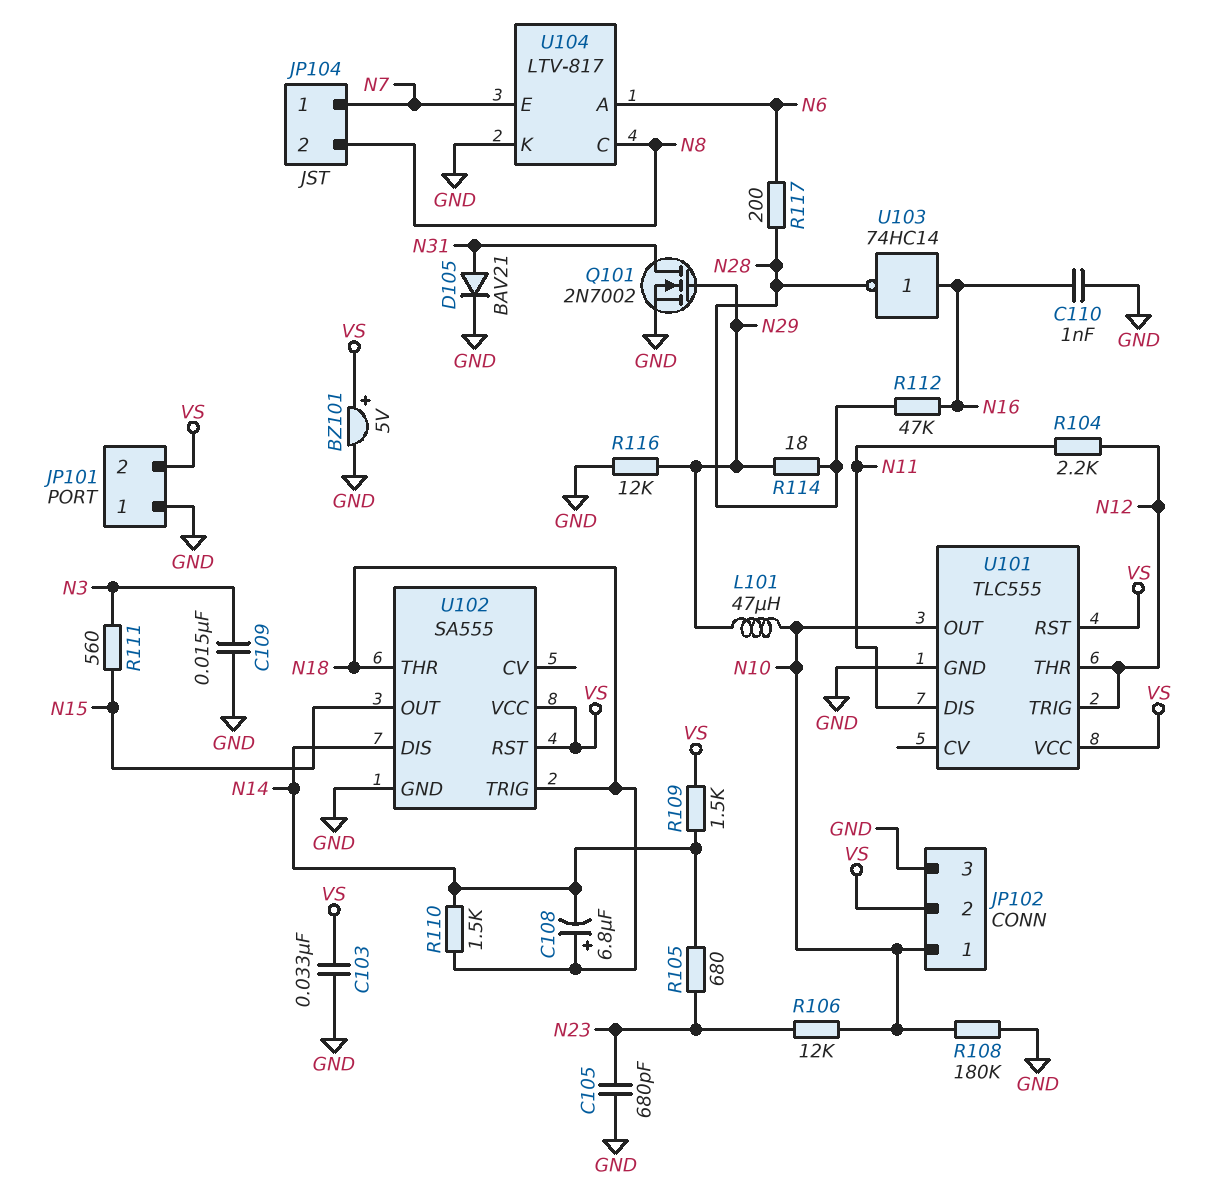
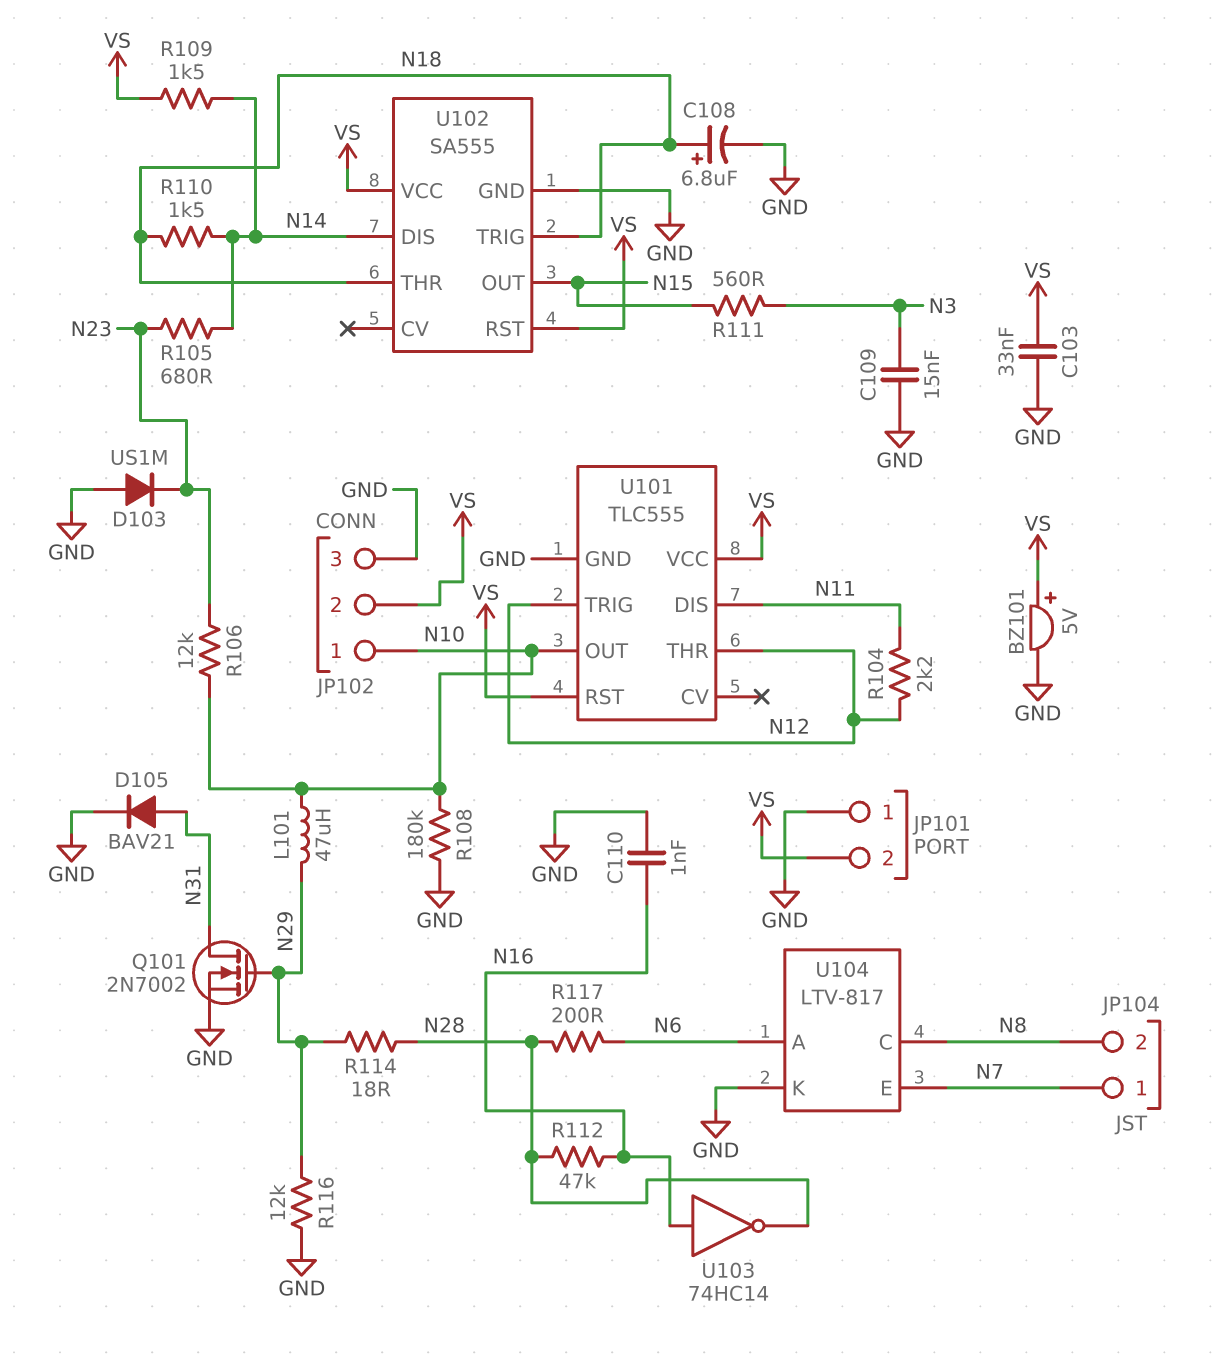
C105: 680pF (GND, N23) -> none
C108: 6.8uF (plus N18, minus N14) -> 6.8uF (plus N18, minus GND)
D103: none -> diode US1M (A GND, K N23)

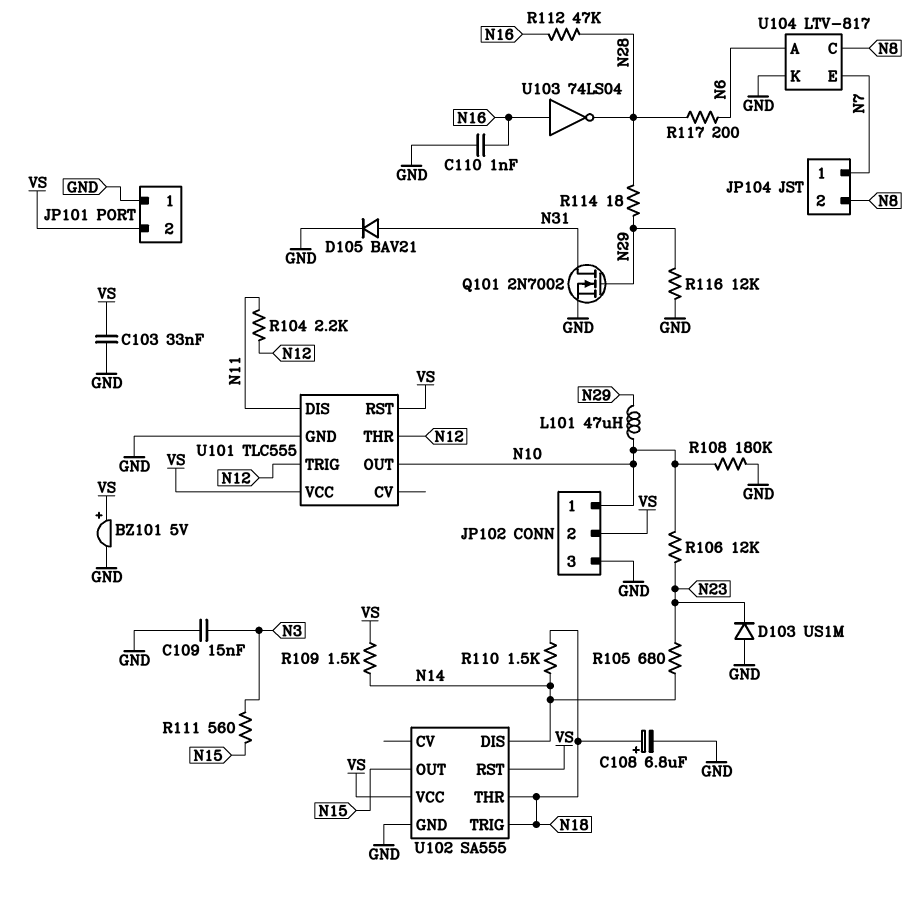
U103: NOT 74HC14 (in N16, out N28) -> NOT 74LS04 (in N16, out N28)

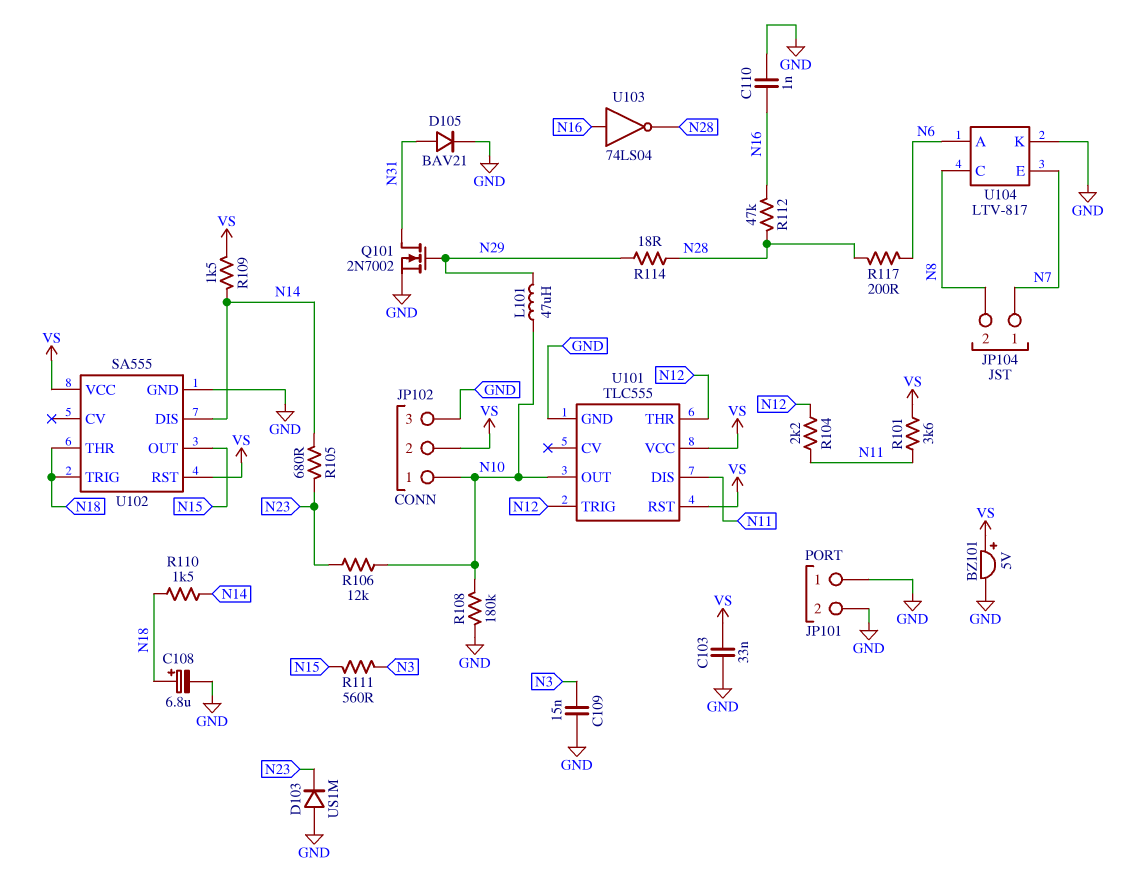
JP101 pin 2: VS -> GND
R101: none -> 3.6k (N11, VS)
R116: 12k (GND, N29) -> none

